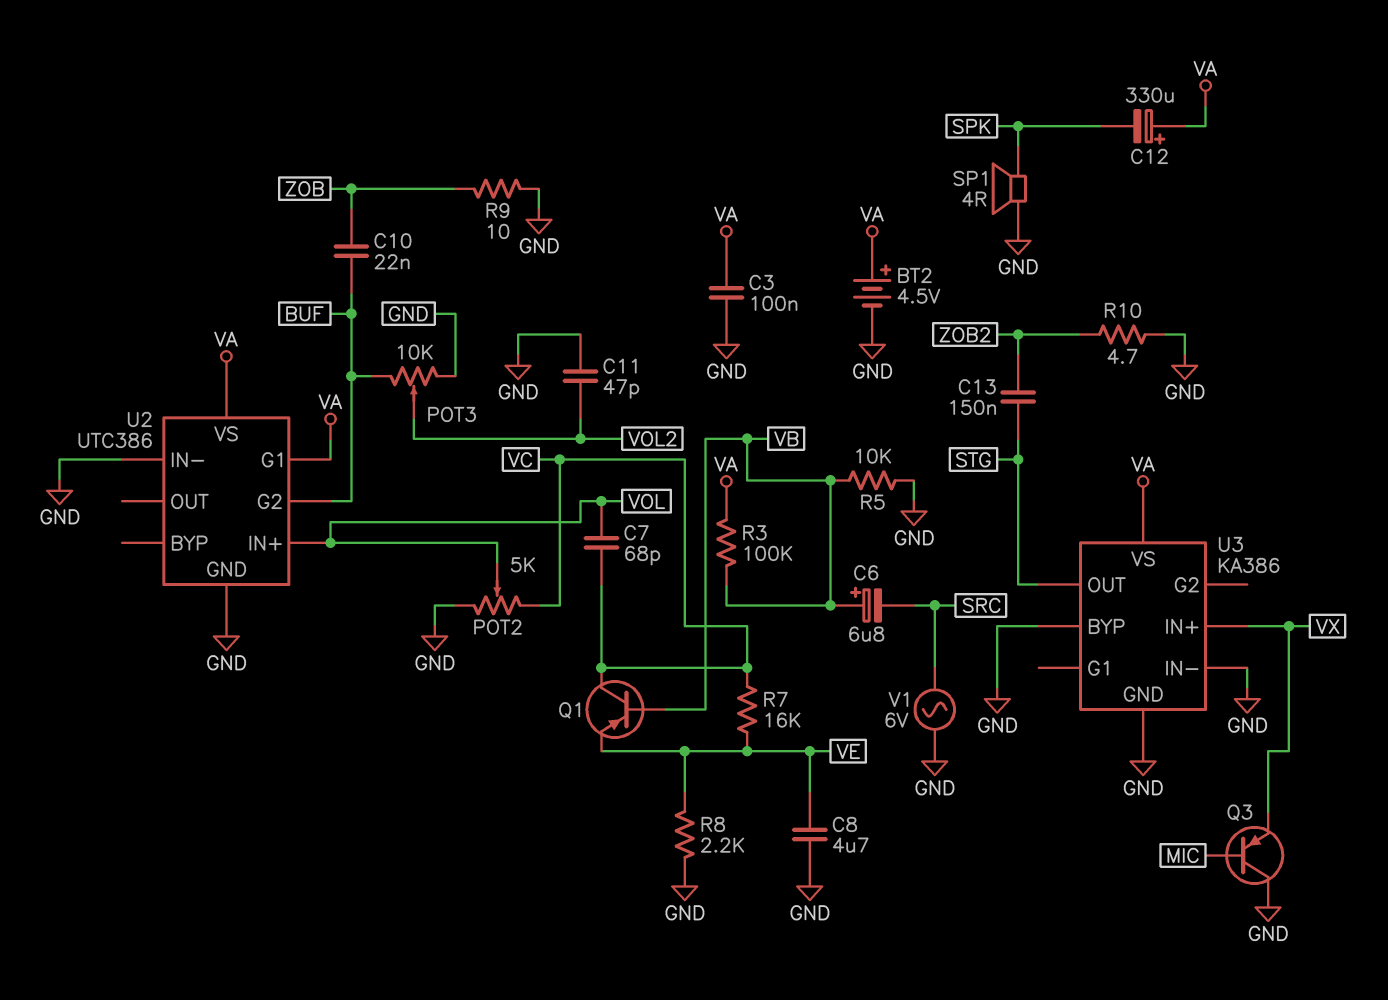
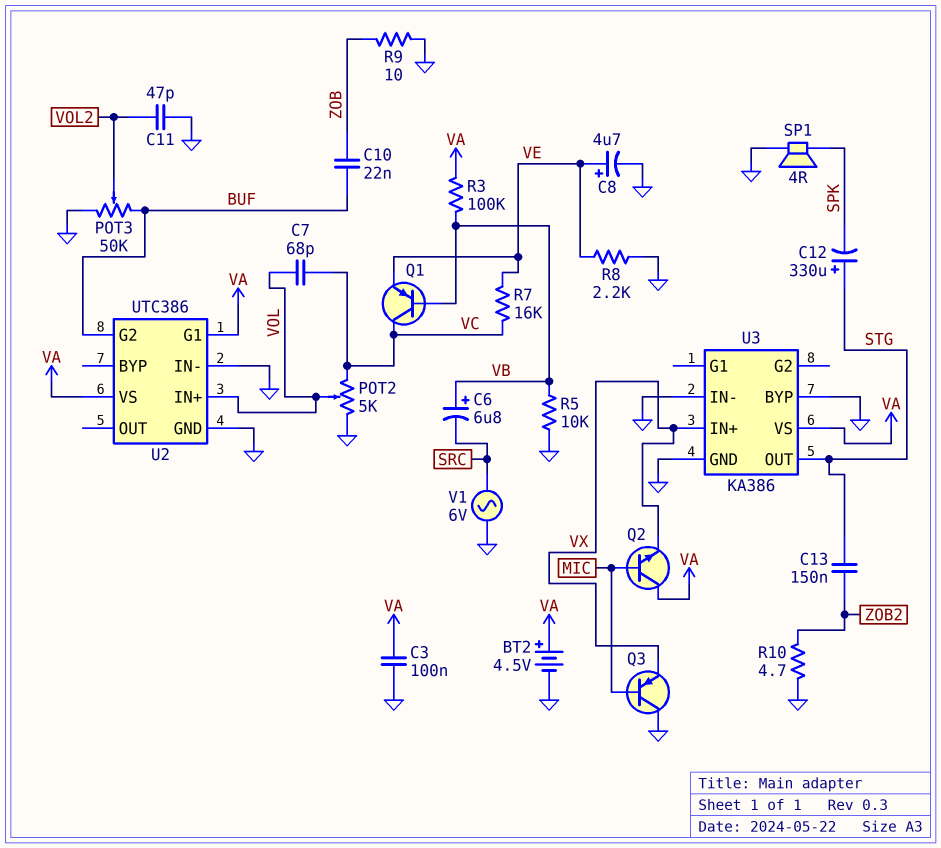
C8: 4.7uF (GND, VE) -> 4.7uF (plus VE, minus GND)
C12: 330uF (plus VA, minus SPK) -> 330uF (plus STG, minus SPK)
POT3: 10k (BUF, GND, wiper VOL2) -> 50k (BUF, GND, wiper VOL2)
Q2: none -> NPN (B MIC, C VA, E VX)

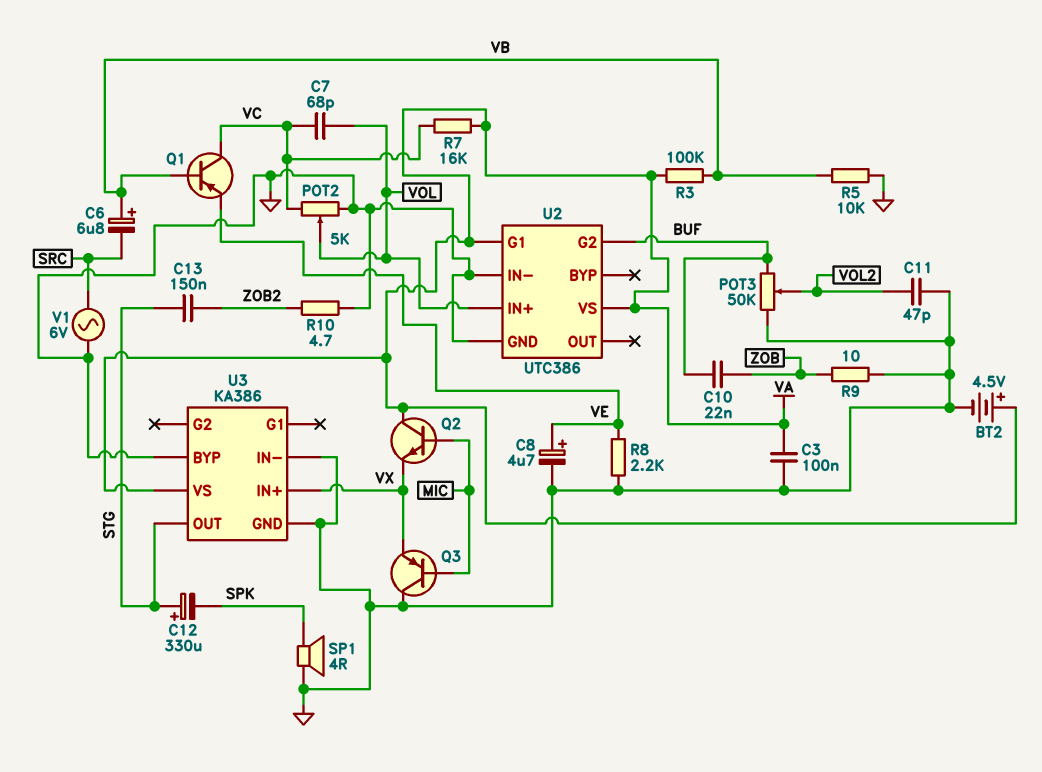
R7: 16k (VC, VE) -> 16k (VA, VC)

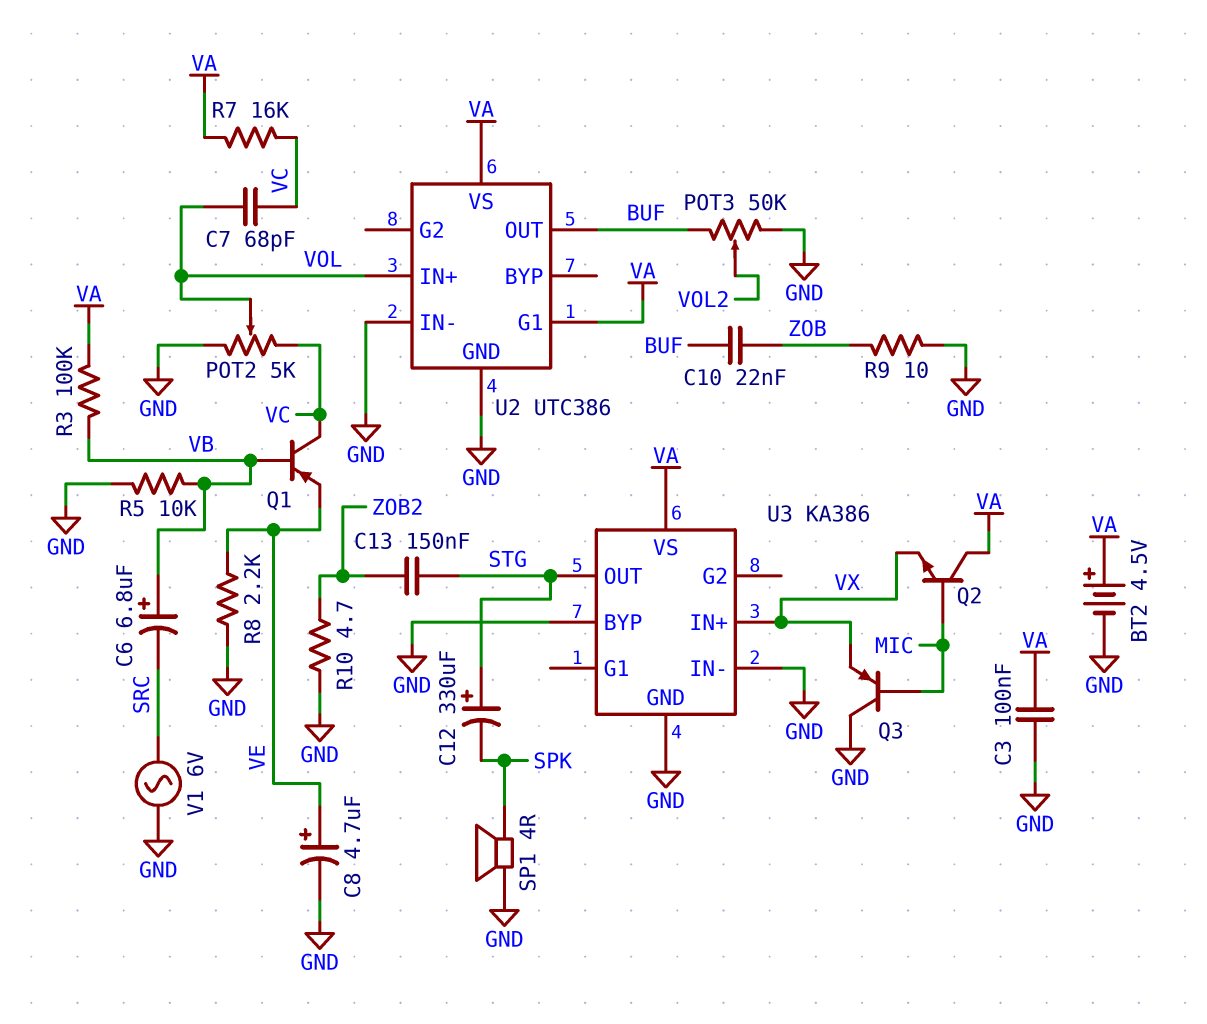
C11: 47pF (GND, VOL2) -> none
U2 pin G2: BUF -> none
U2 pin OUT: none -> BUF

